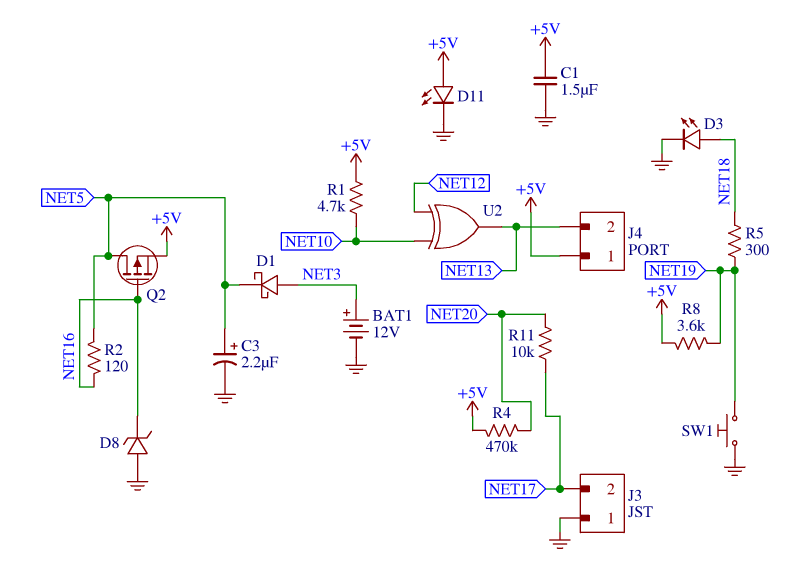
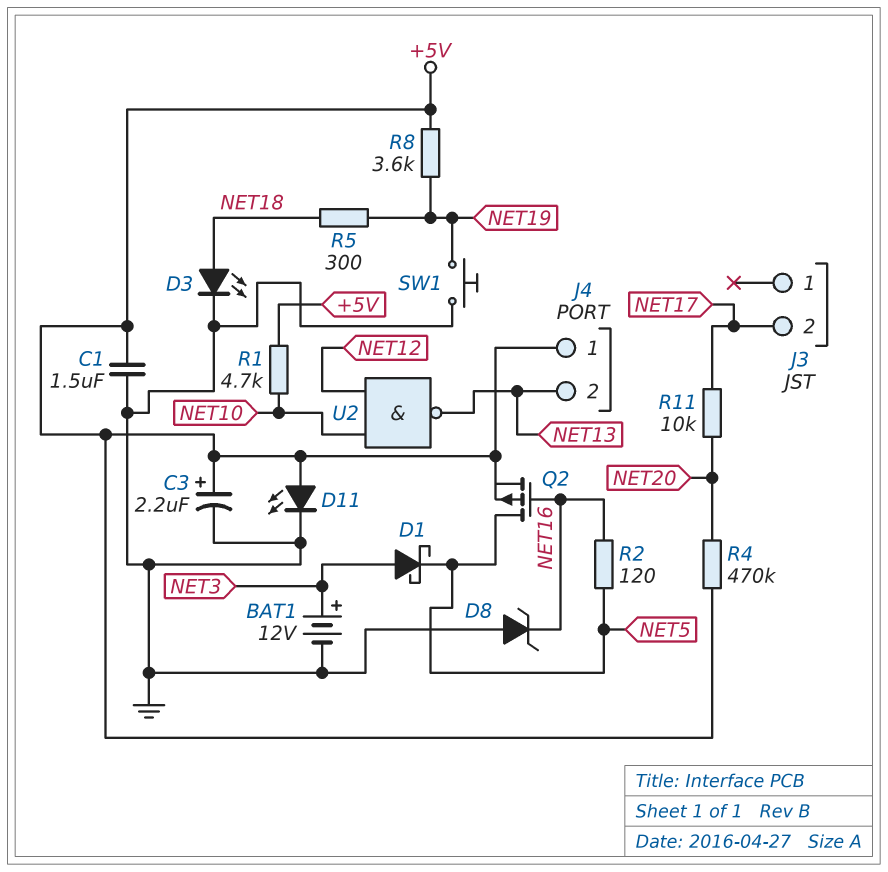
C3: 2.2uF (plus NET5, minus GND) -> 2.2uF (plus +5V, minus GND)
J3 pin 1: GND -> none
U2: XOR (in NET10, in NET12, out NET13) -> NAND (in NET10, in NET12, out NET13)

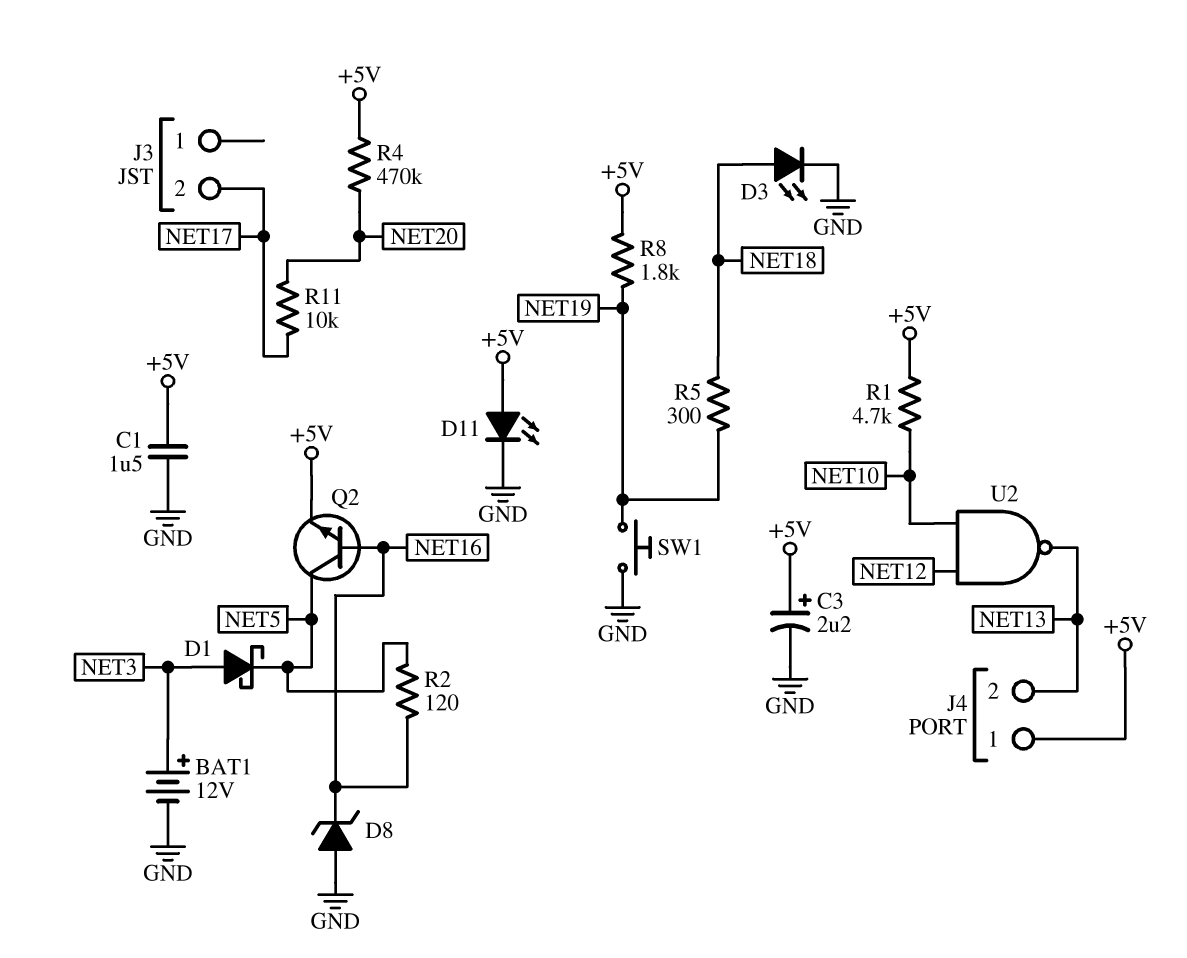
Q2: PMOS (G NET16, D NET5, S +5V) -> NPN (B NET16, C NET5, E +5V)
R8: 3.6k (+5V, NET19) -> 1.8k (+5V, NET19)

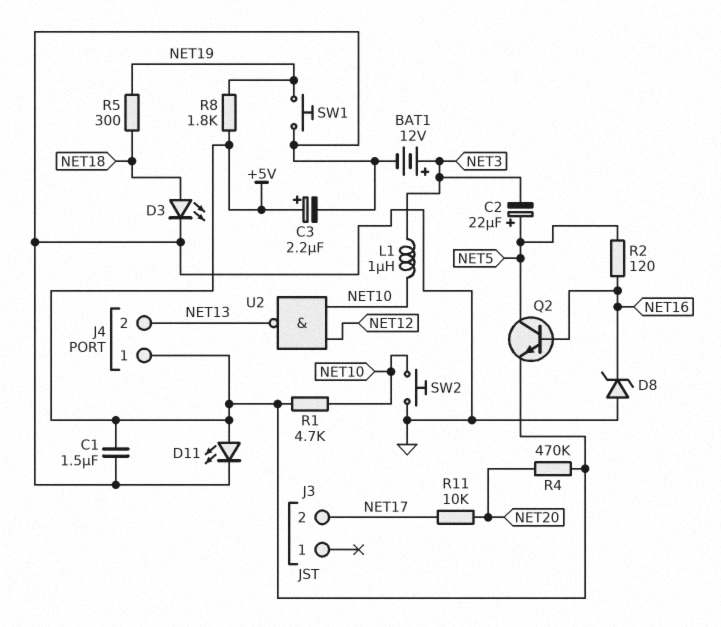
C2: none -> 22uF (plus NET5, minus NET3)
D1: schottky (A NET3, K NET5) -> none
L1: none -> 1uH (NET3, NET10)
SW2: none -> button (GND, NET10)

